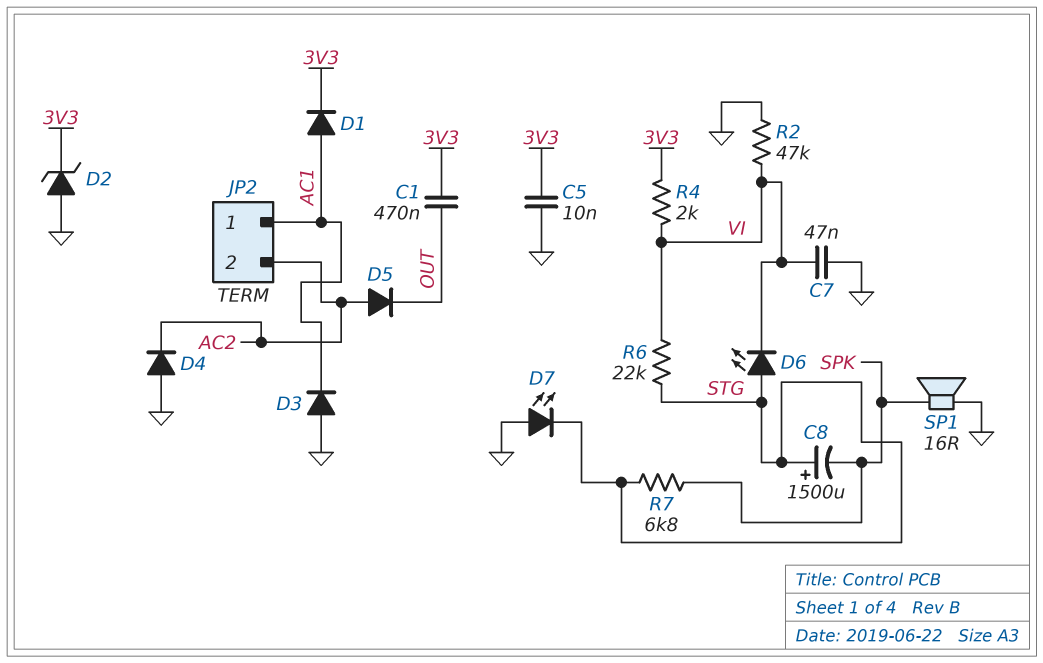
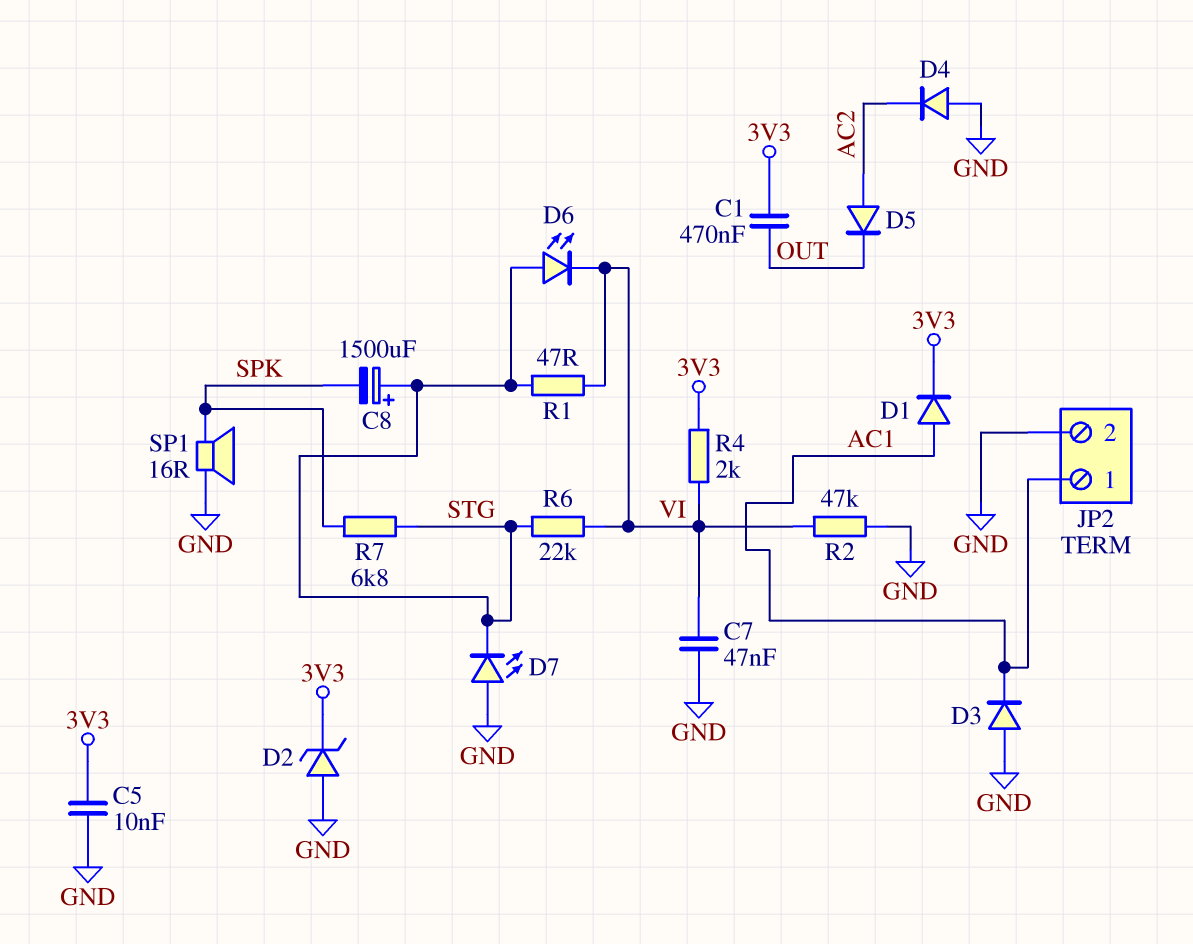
JP2 pin 2: AC2 -> GND
R1: none -> 47 (STG, VI)

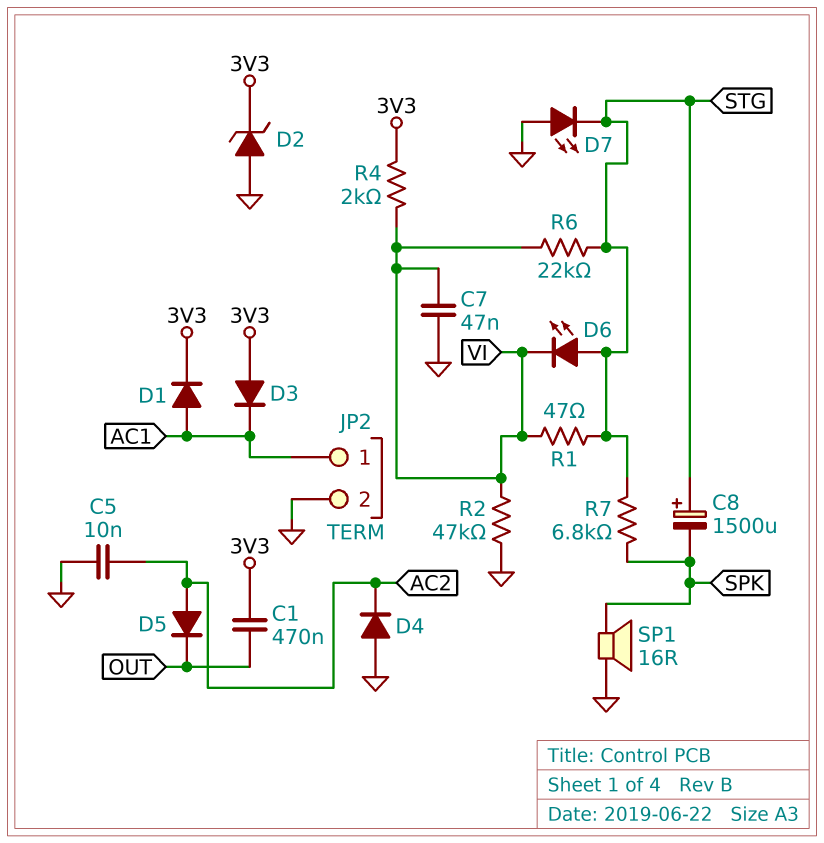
C5: 10nF (3V3, GND) -> 10nF (AC2, GND)
D3: diode (A GND, K AC1) -> diode (A 3V3, K AC1)

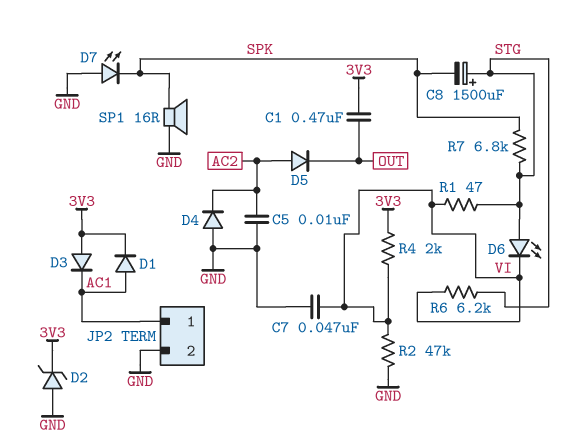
D7: LED (A GND, K STG) -> LED (A GND, K SPK)
R6: 22k (STG, VI) -> 6.2k (STG, VI)

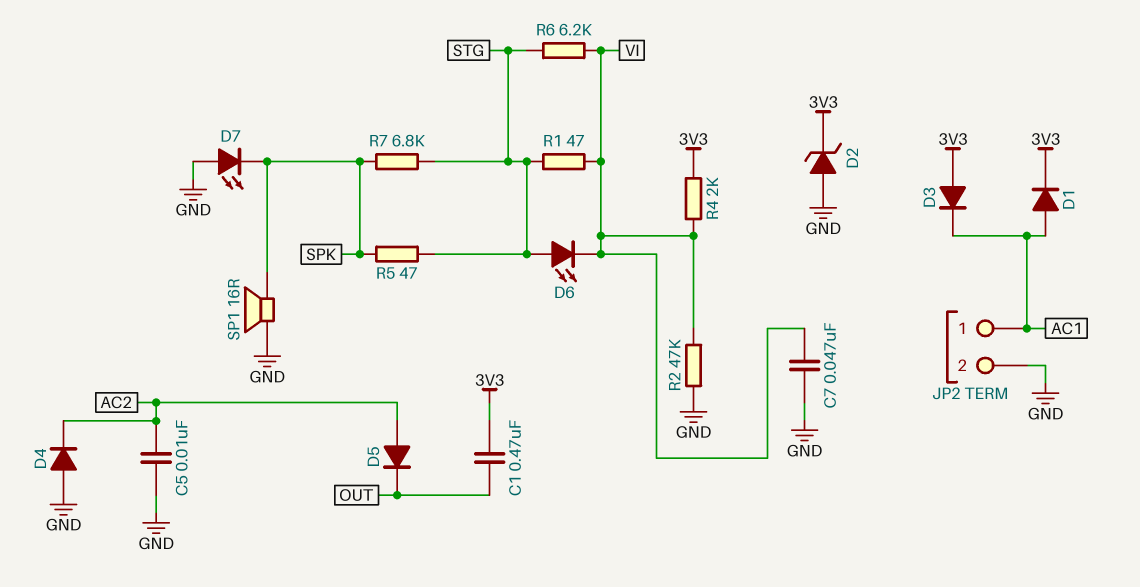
C8: 1500uF (plus STG, minus SPK) -> none
R5: none -> 47 (SPK, STG)

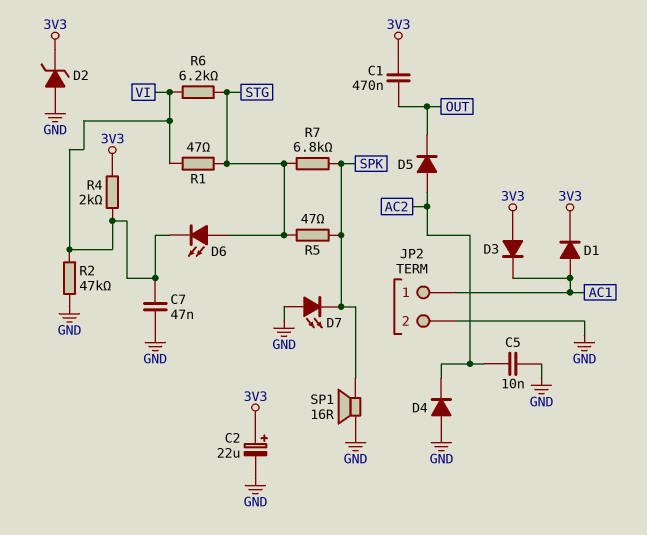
C2: none -> 22uF (plus 3V3, minus GND)

